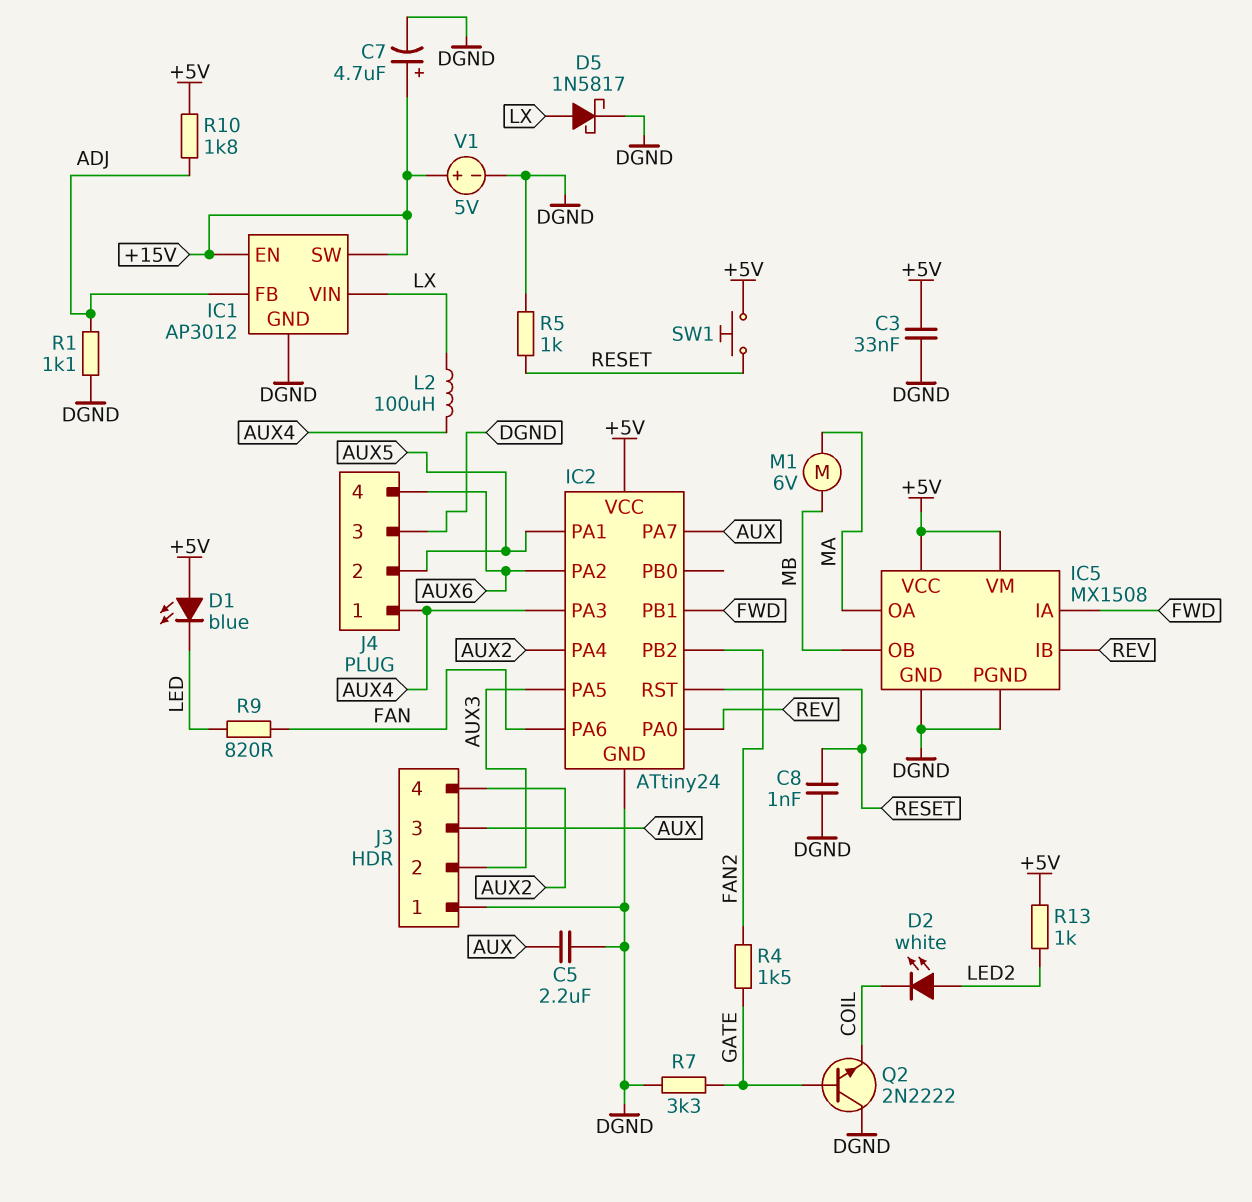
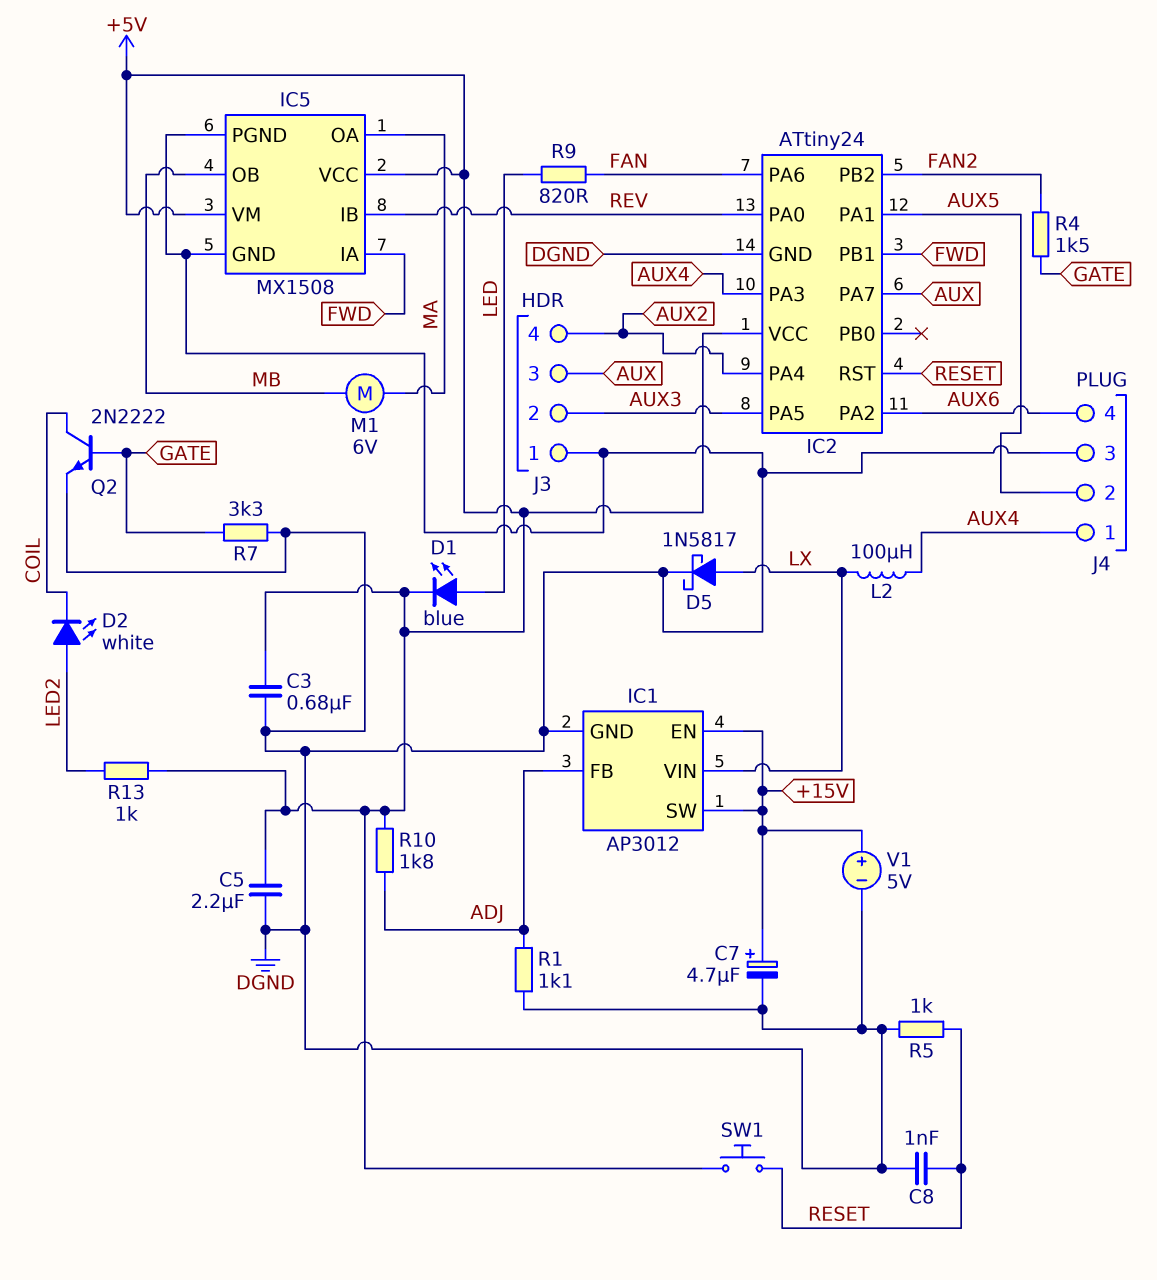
C3: 33nF (+5V, DGND) -> 680nF (+5V, DGND)
C5: 2.2uF (AUX, DGND) -> 2.2uF (+5V, DGND)
D1: LED blue (A +5V, K LED) -> LED blue (A LED, K +5V)
Q2: NPN 2N2222 (B GATE, C DGND, E COIL) -> NPN 2N2222 (B GATE, C COIL, E DGND)

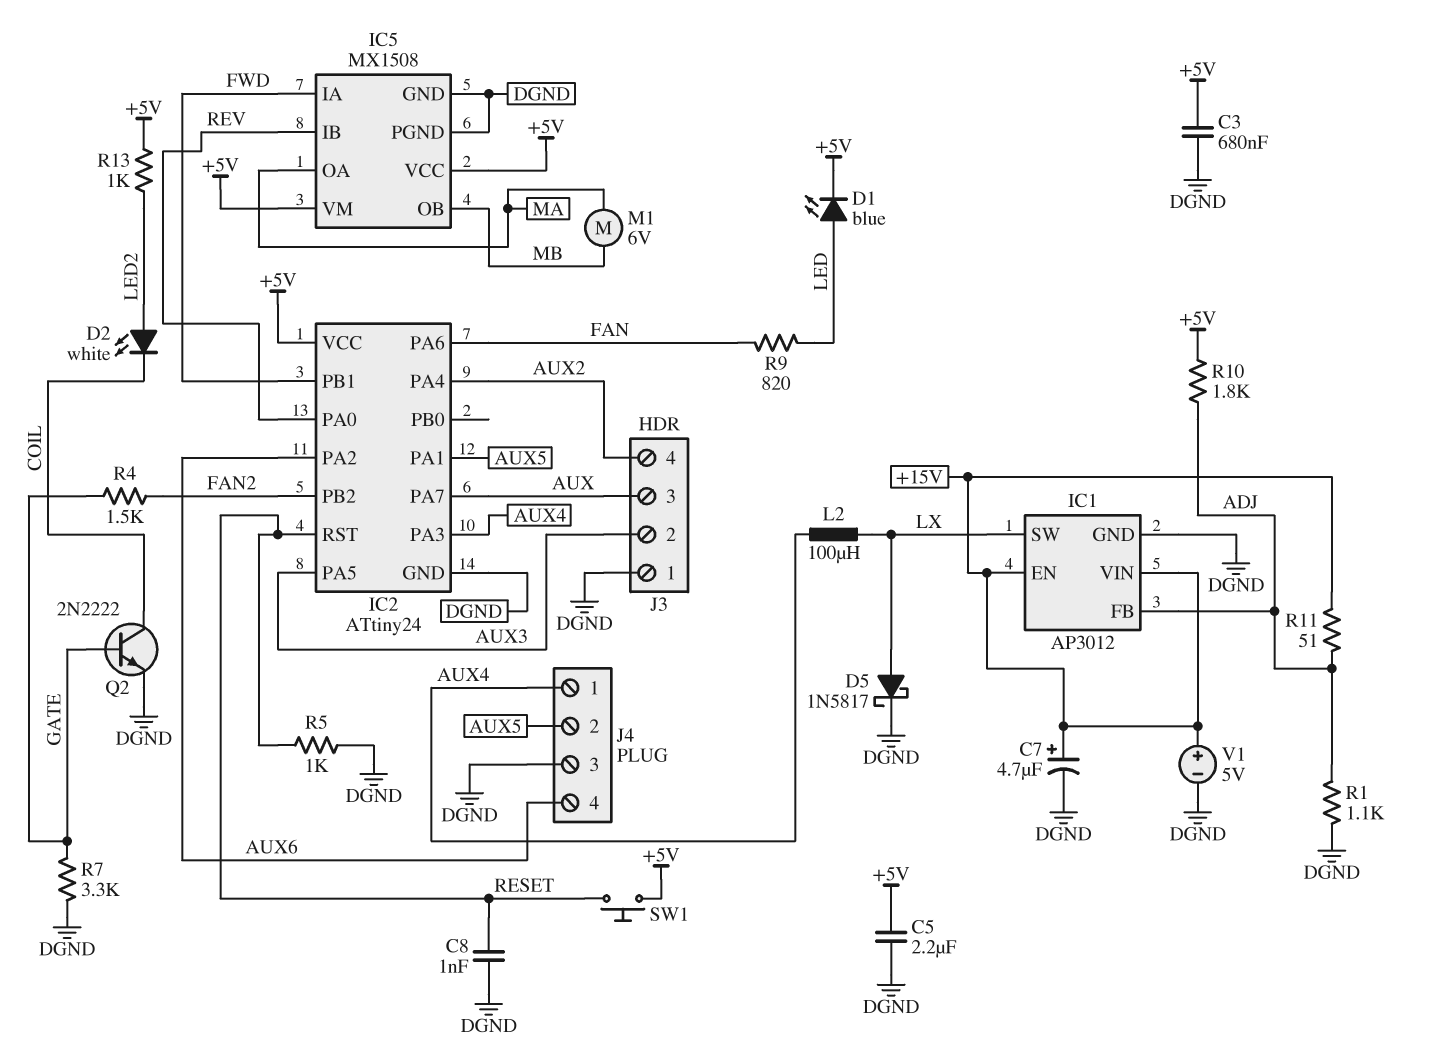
IC1 pin SW: +15V -> LX
IC1 pin VIN: LX -> +15V
R11: none -> 51 (+15V, ADJ)

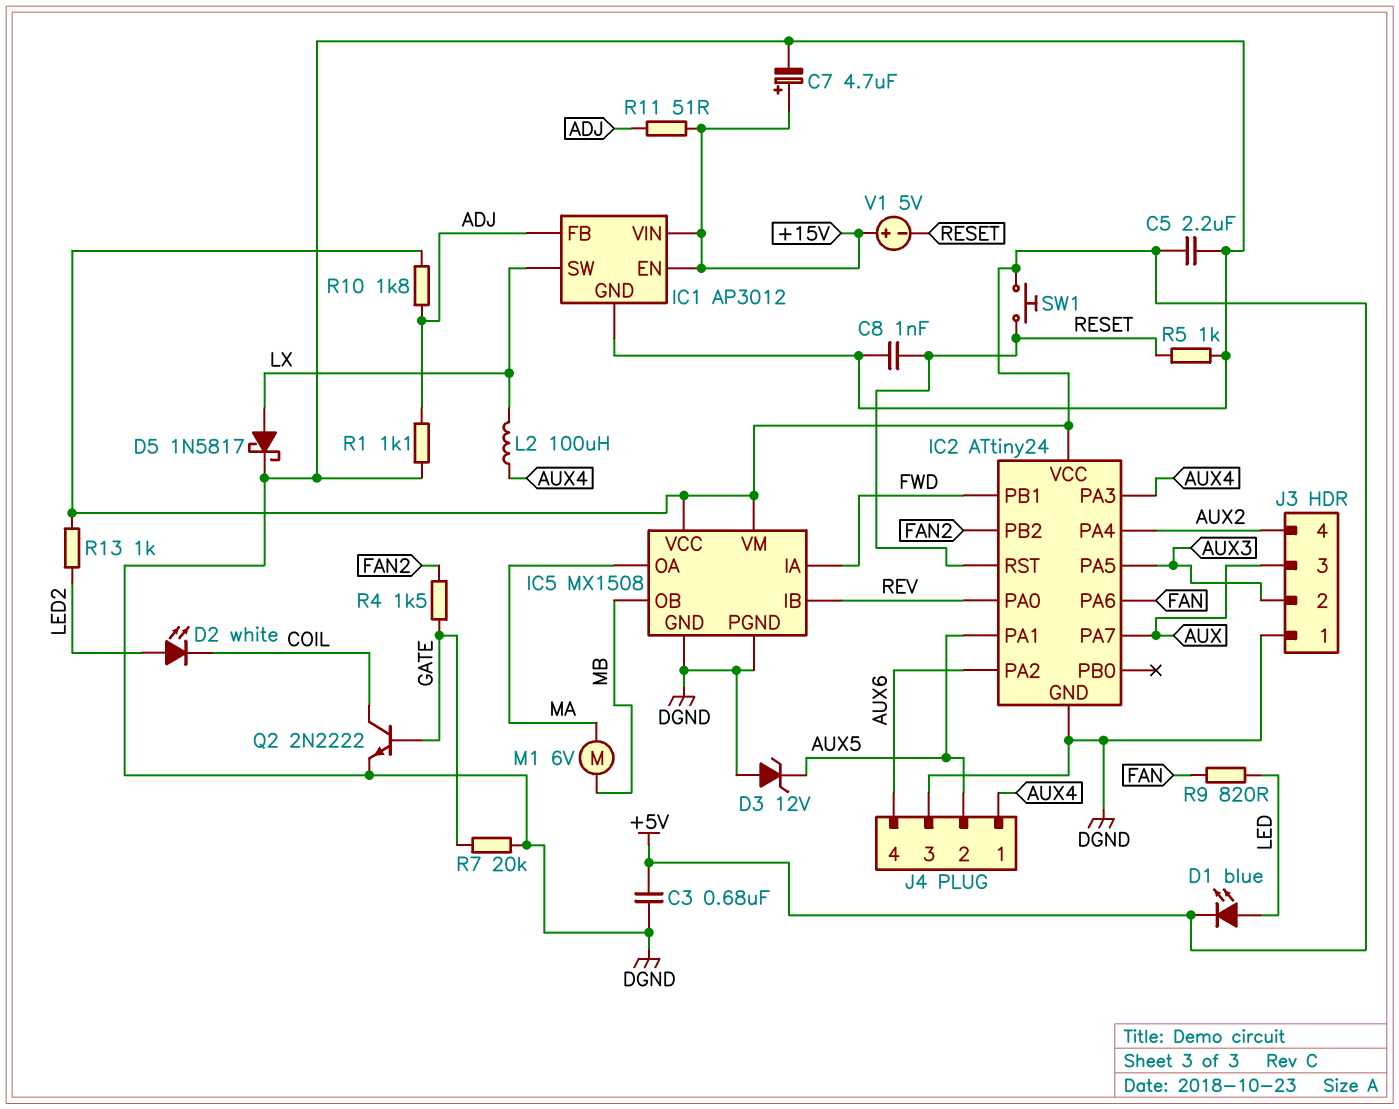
D3: none -> zener 12V (A DGND, K AUX5)
R7: 3.3k (DGND, GATE) -> 20k (DGND, GATE)
V1: 5V (plus +15V, minus DGND) -> 5V (plus +15V, minus RESET)

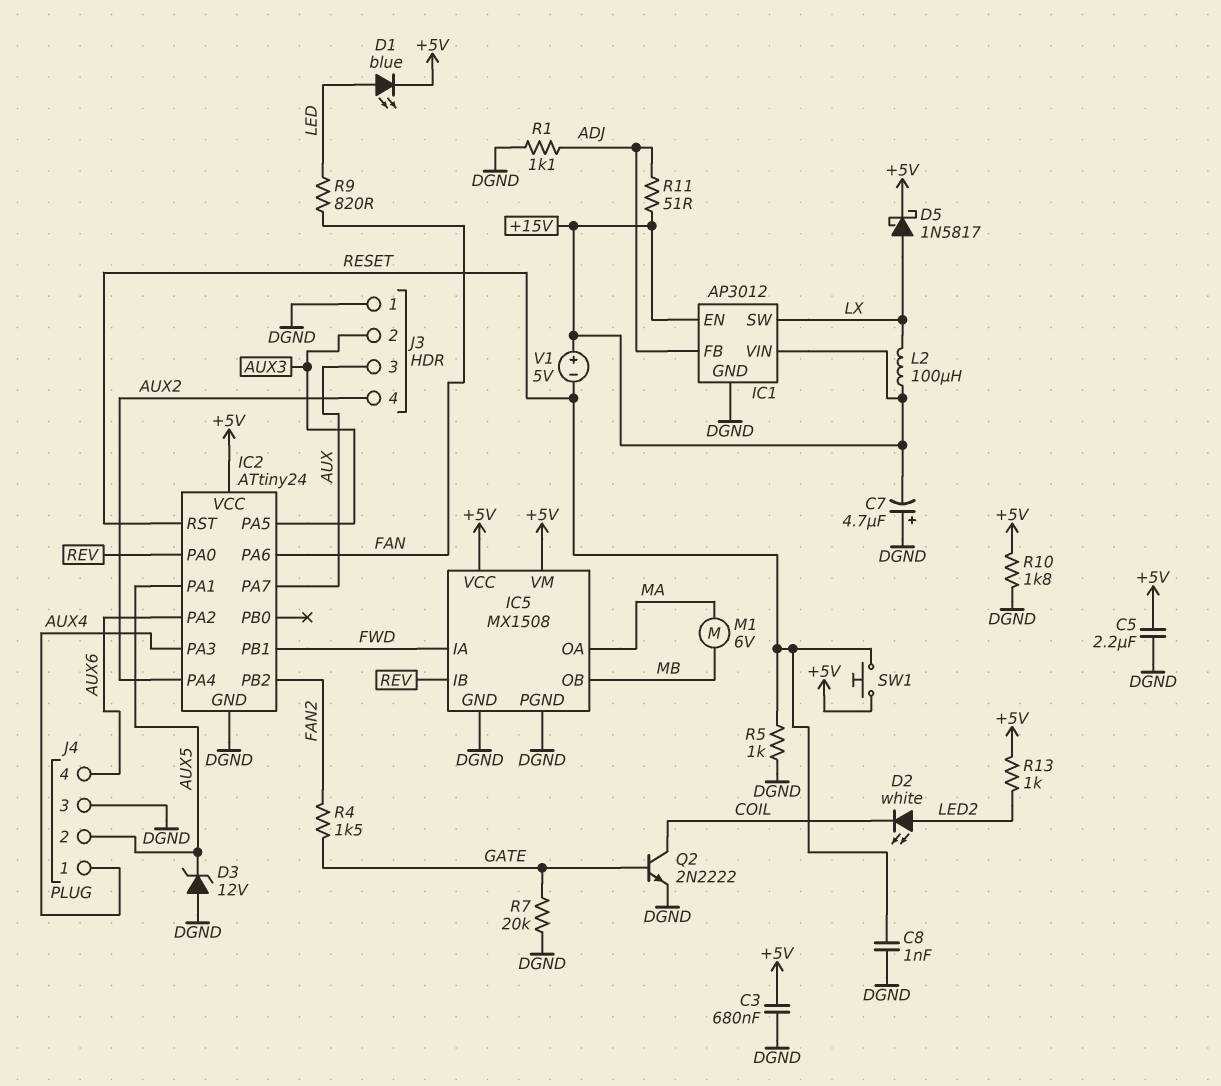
C7: 4.7uF (plus +15V, minus DGND) -> 4.7uF (plus DGND, minus +15V)
D5: schottky 1N5817 (A LX, K DGND) -> schottky 1N5817 (A LX, K +5V)
L2: 100uH (AUX4, LX) -> 100uH (+15V, LX)
R10: 1.8k (+5V, ADJ) -> 1.8k (+5V, DGND)

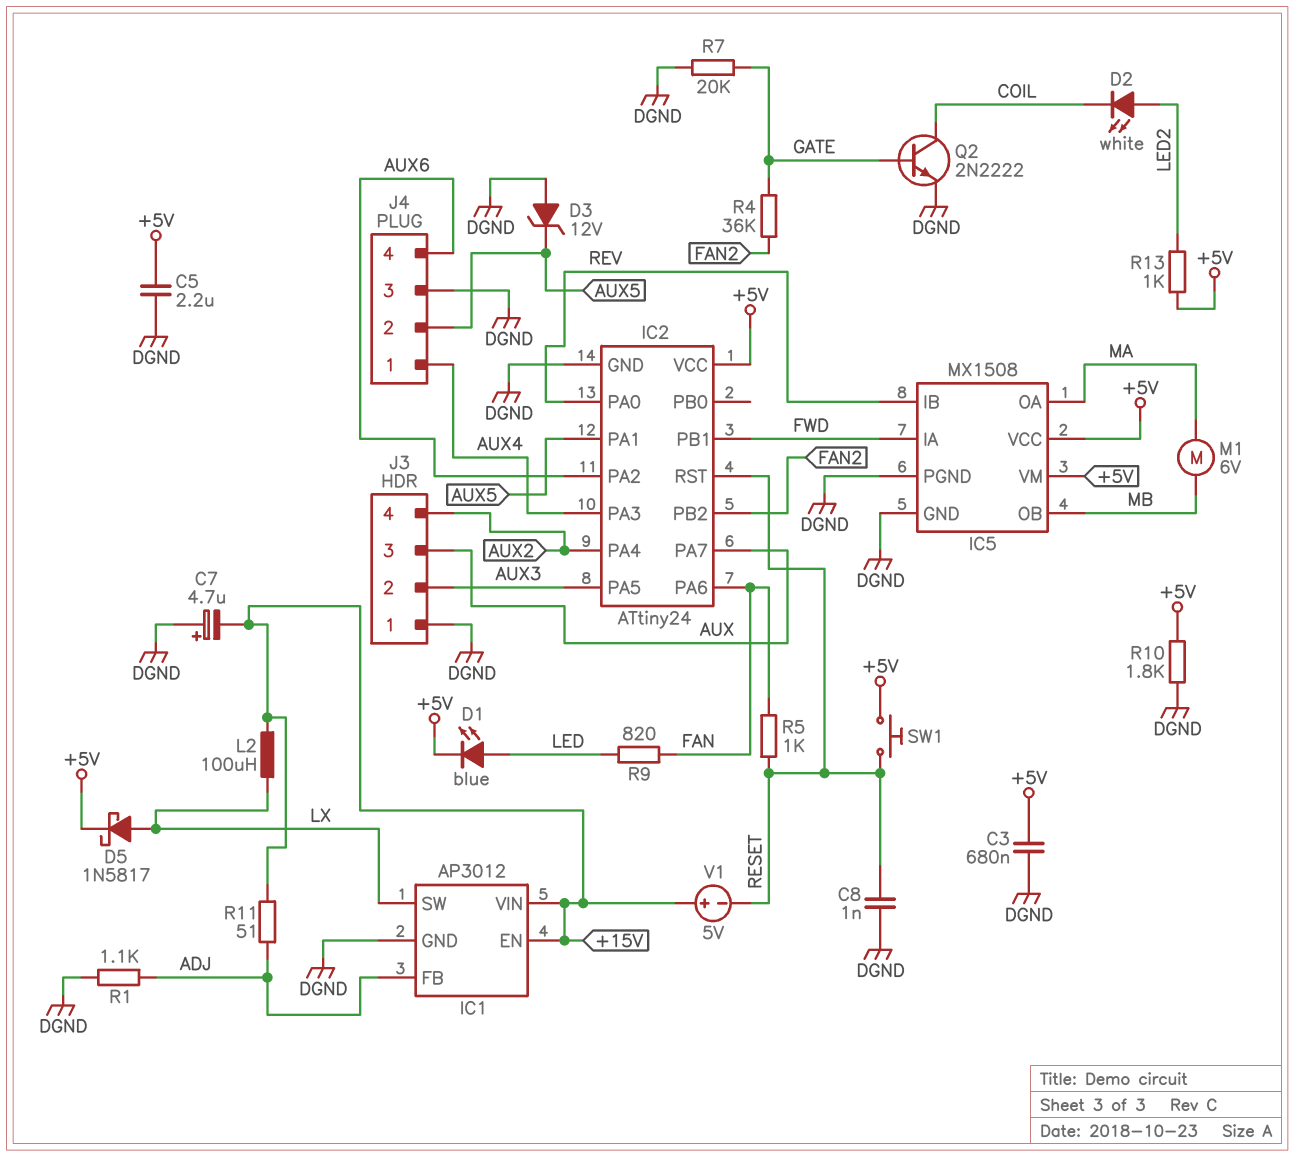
R4: 1.5k (FAN2, GATE) -> 36k (FAN2, GATE)
R5: 1k (DGND, RESET) -> 1k (FAN, RESET)

